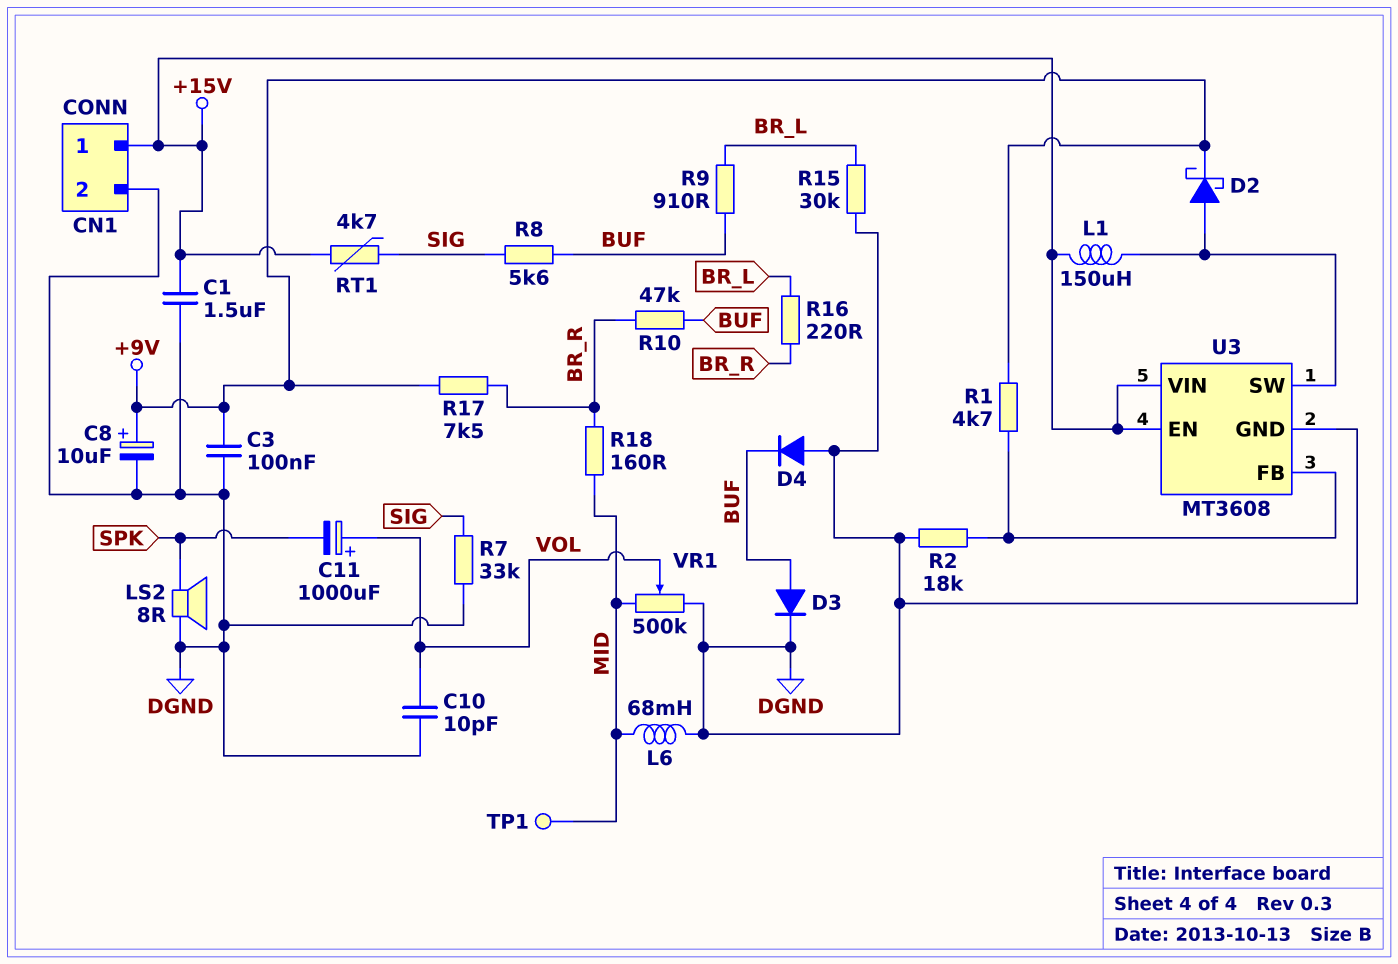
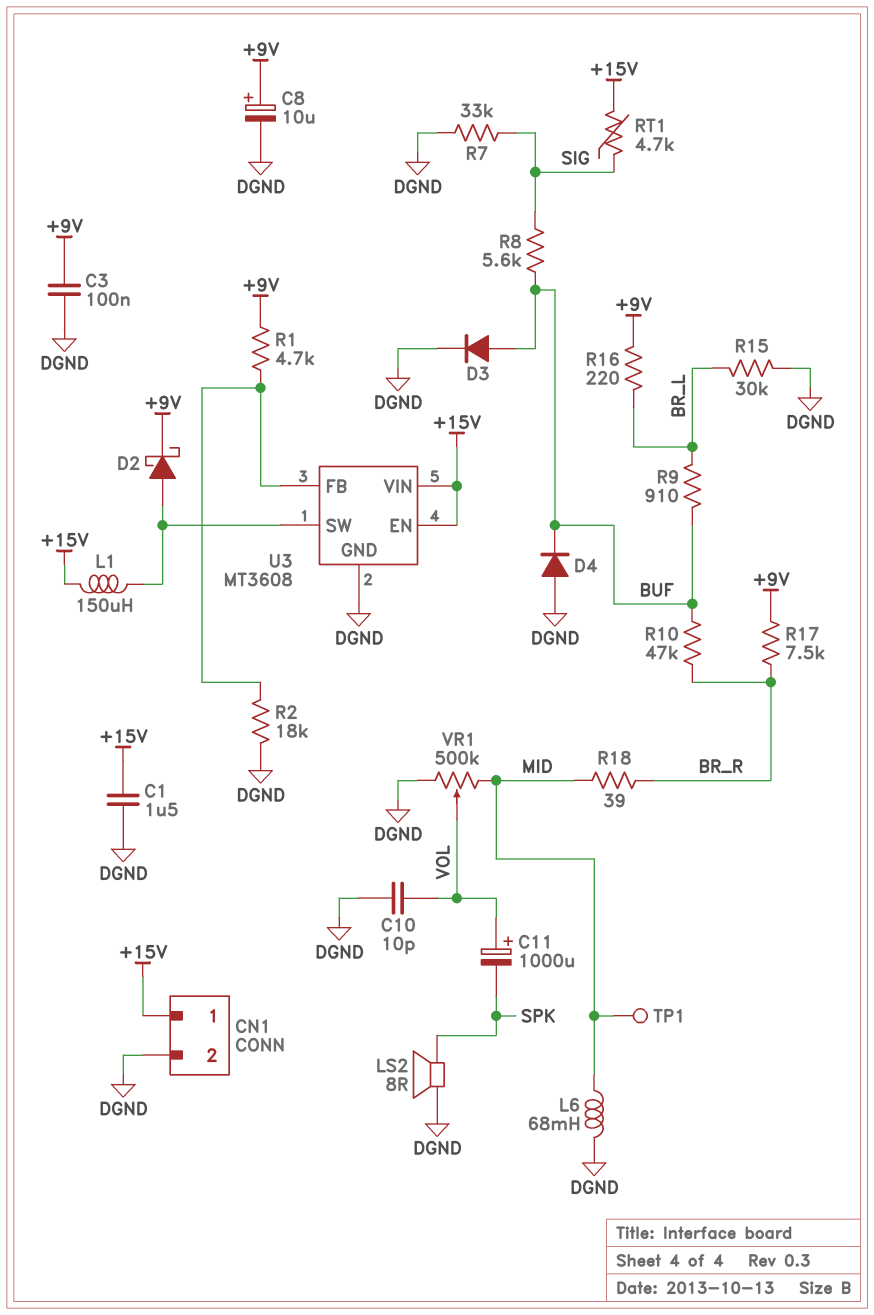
R16: 220 (BR_L, BR_R) -> 220 (+9V, BR_L)
R18: 160 (BR_R, MID) -> 39 (BR_R, MID)

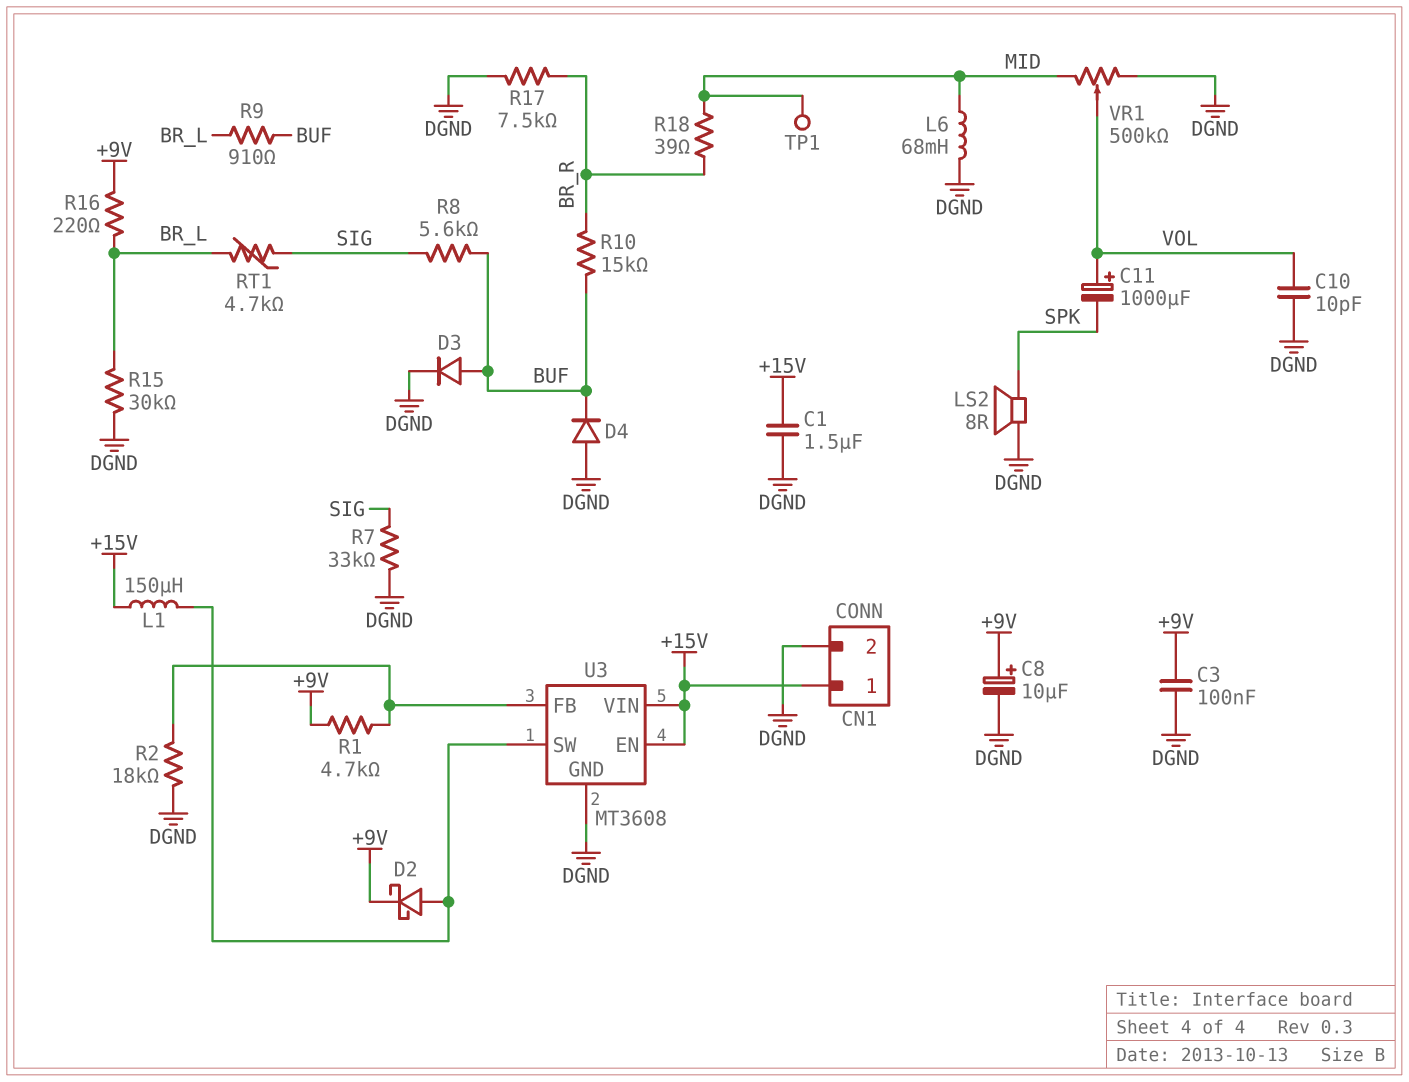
R10: 47k (BR_R, BUF) -> 15k (BR_R, BUF)
R17: 7.5k (+9V, BR_R) -> 7.5k (BR_R, DGND)
RT1: 4.7k (+15V, SIG) -> 4.7k (BR_L, SIG)

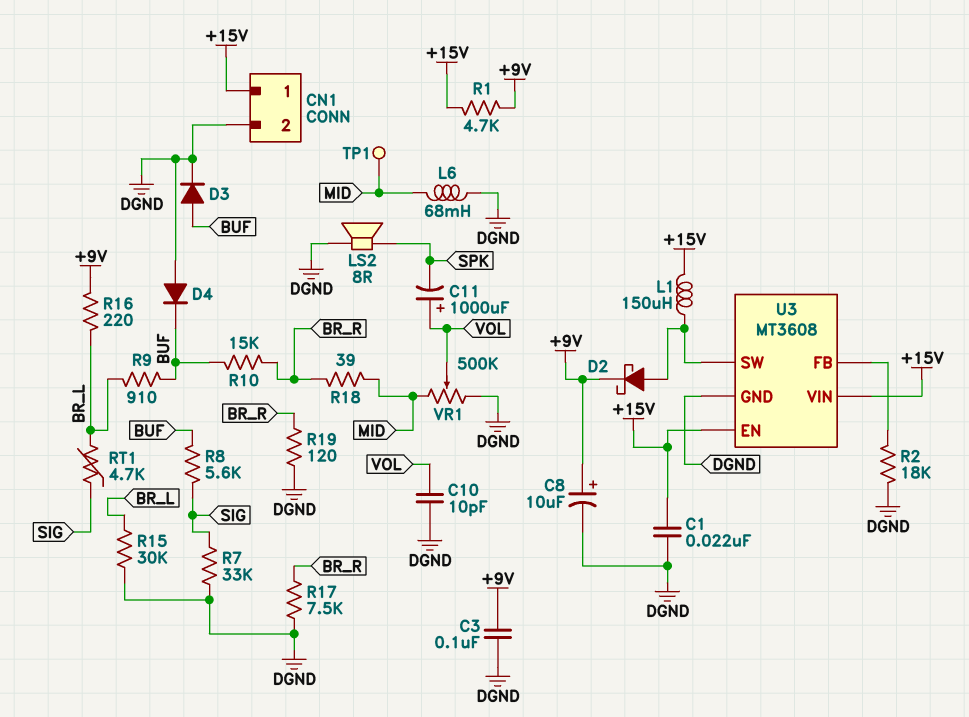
C1: 1.5uF (+15V, DGND) -> 22nF (+15V, DGND)
R1: 4.7k (+9V, U3/FB) -> 4.7k (+9V, +15V)
R19: none -> 120 (BR_R, DGND)

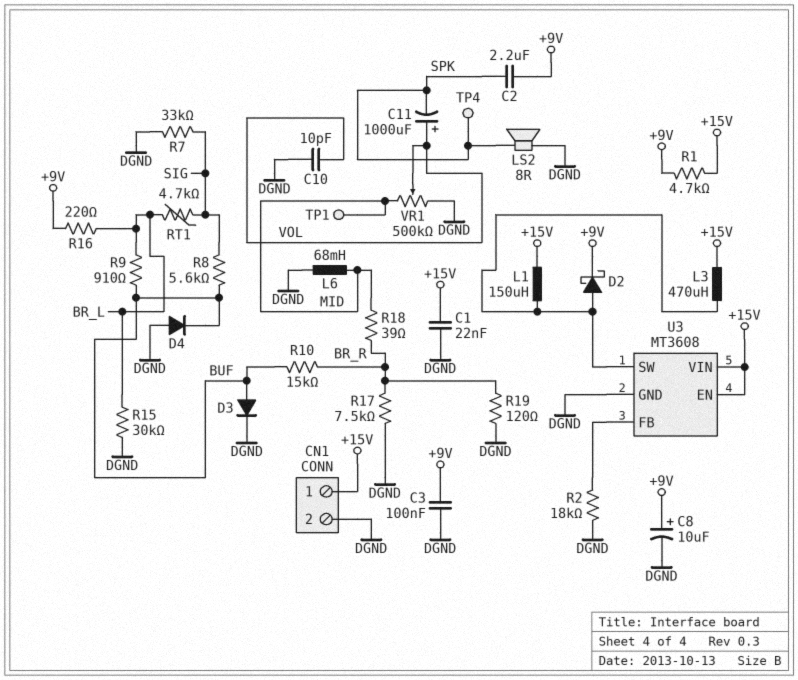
C2: none -> 2.2uF (+9V, SPK)
L3: none -> 470uH (+15V, U3/SW)
TP4: none -> test point (SPK)

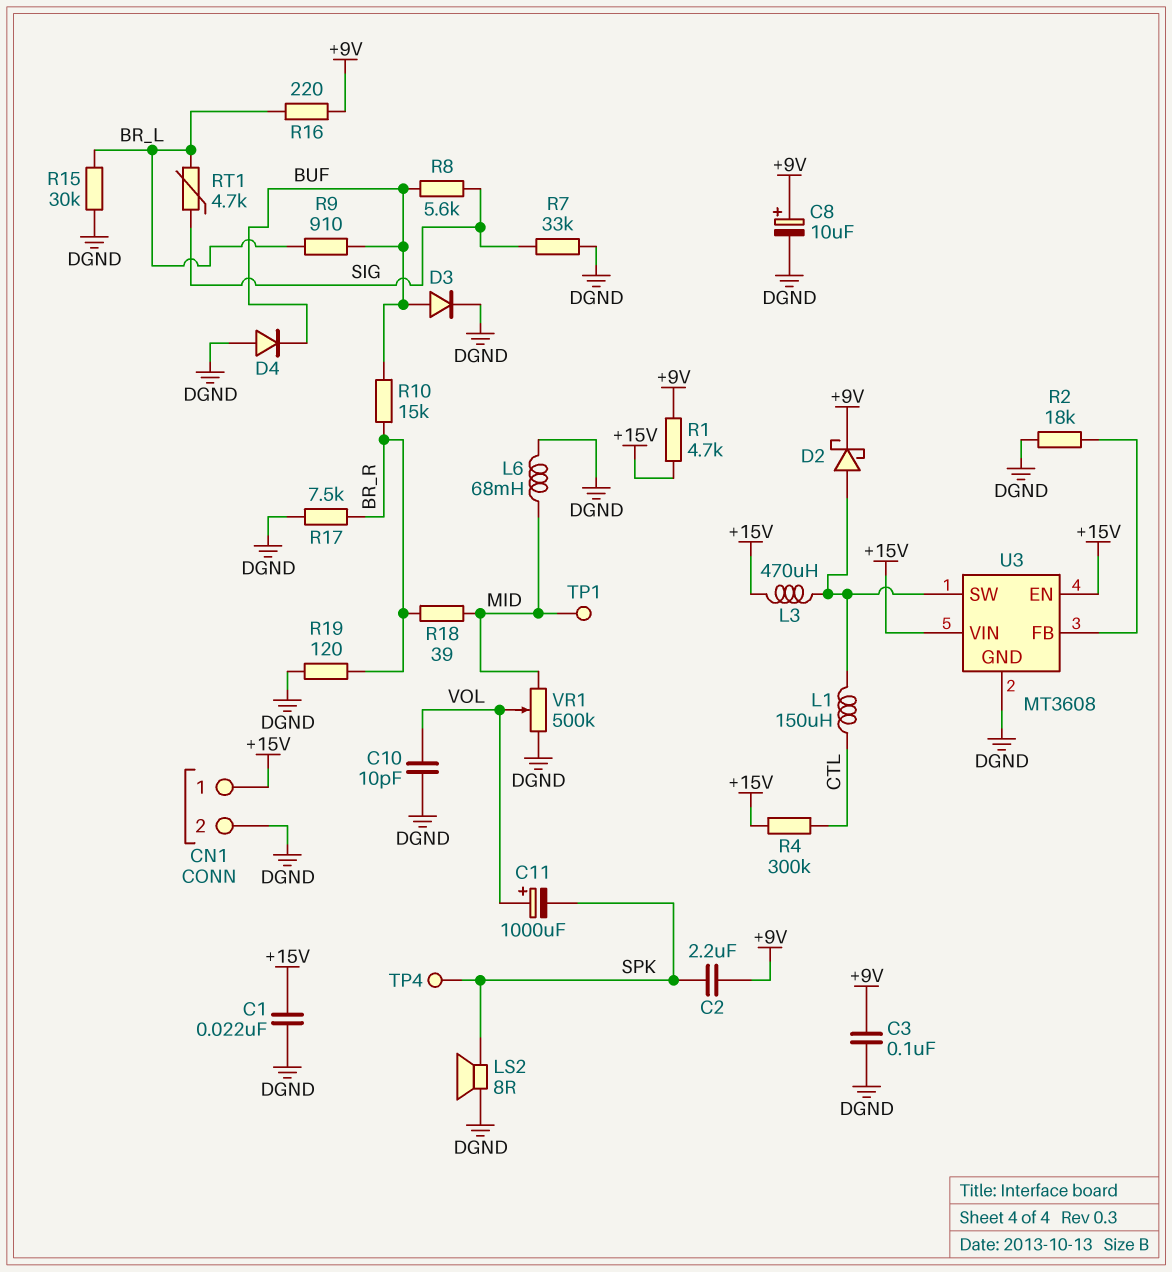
L1: 150uH (+15V, U3/SW) -> 150uH (CTL, U3/SW)
R4: none -> 300k (+15V, CTL)

